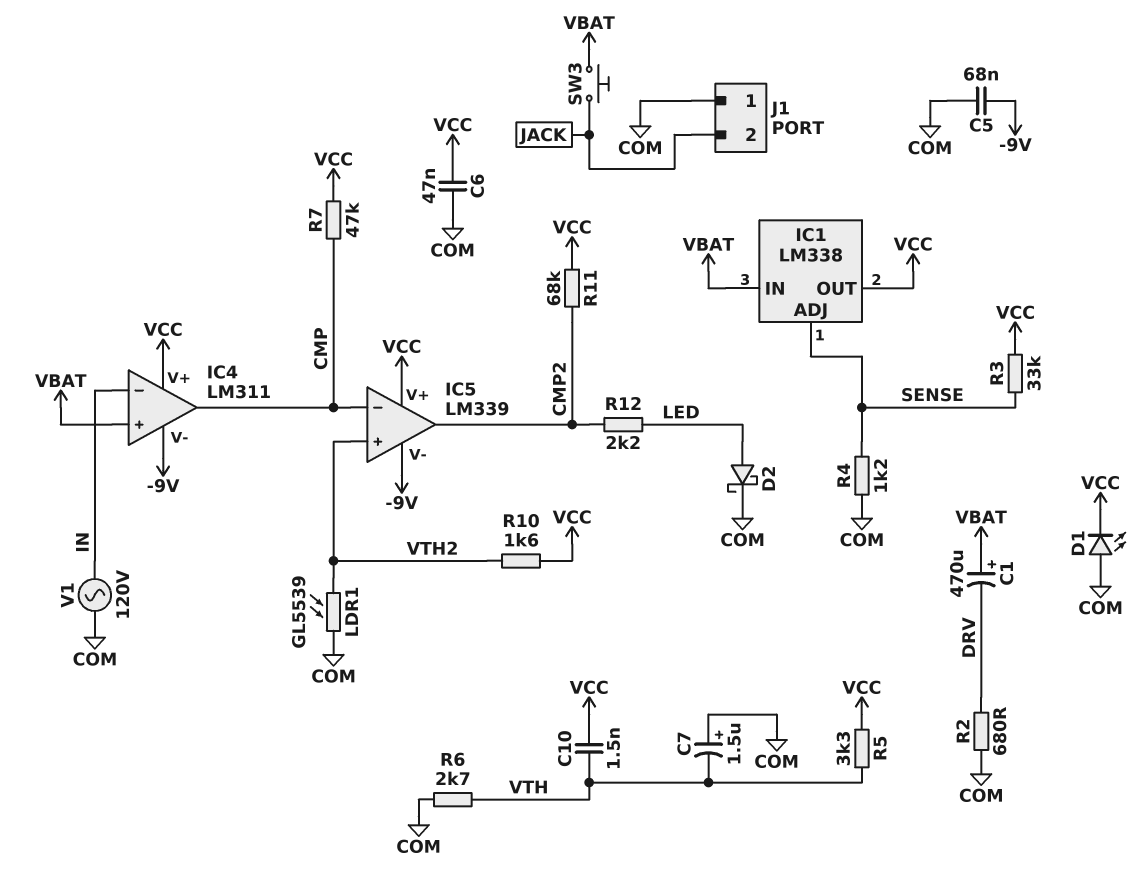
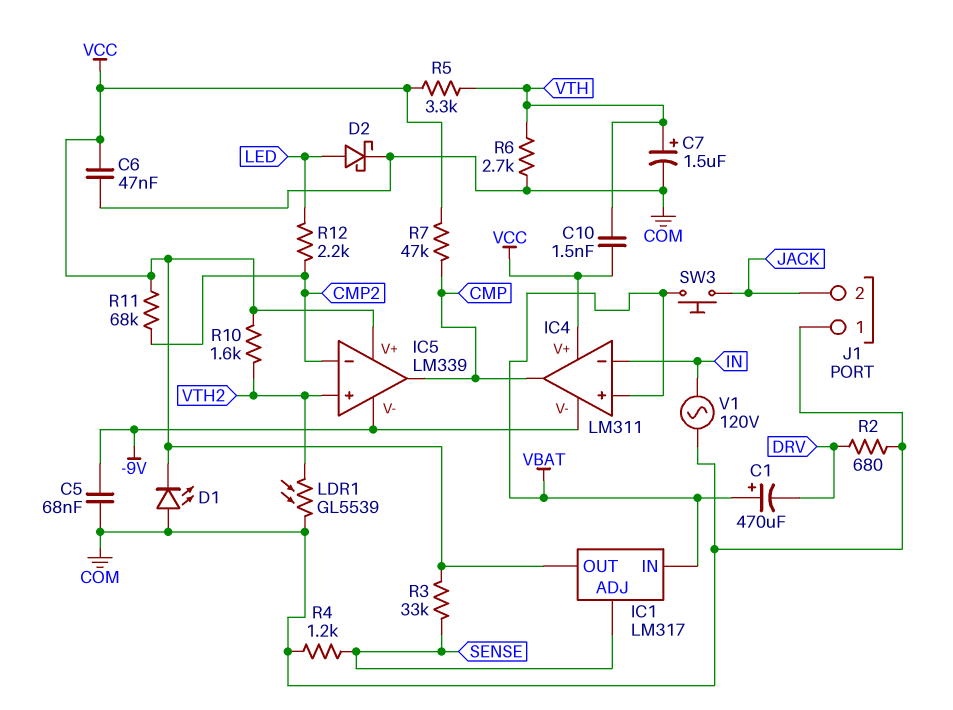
C7: 1.5uF (plus COM, minus VTH) -> 1.5uF (plus VTH, minus COM)
IC1: LM338 -> LM317
IC5 pin in-: CMP -> CMP2
IC5 pin out: CMP2 -> CMP

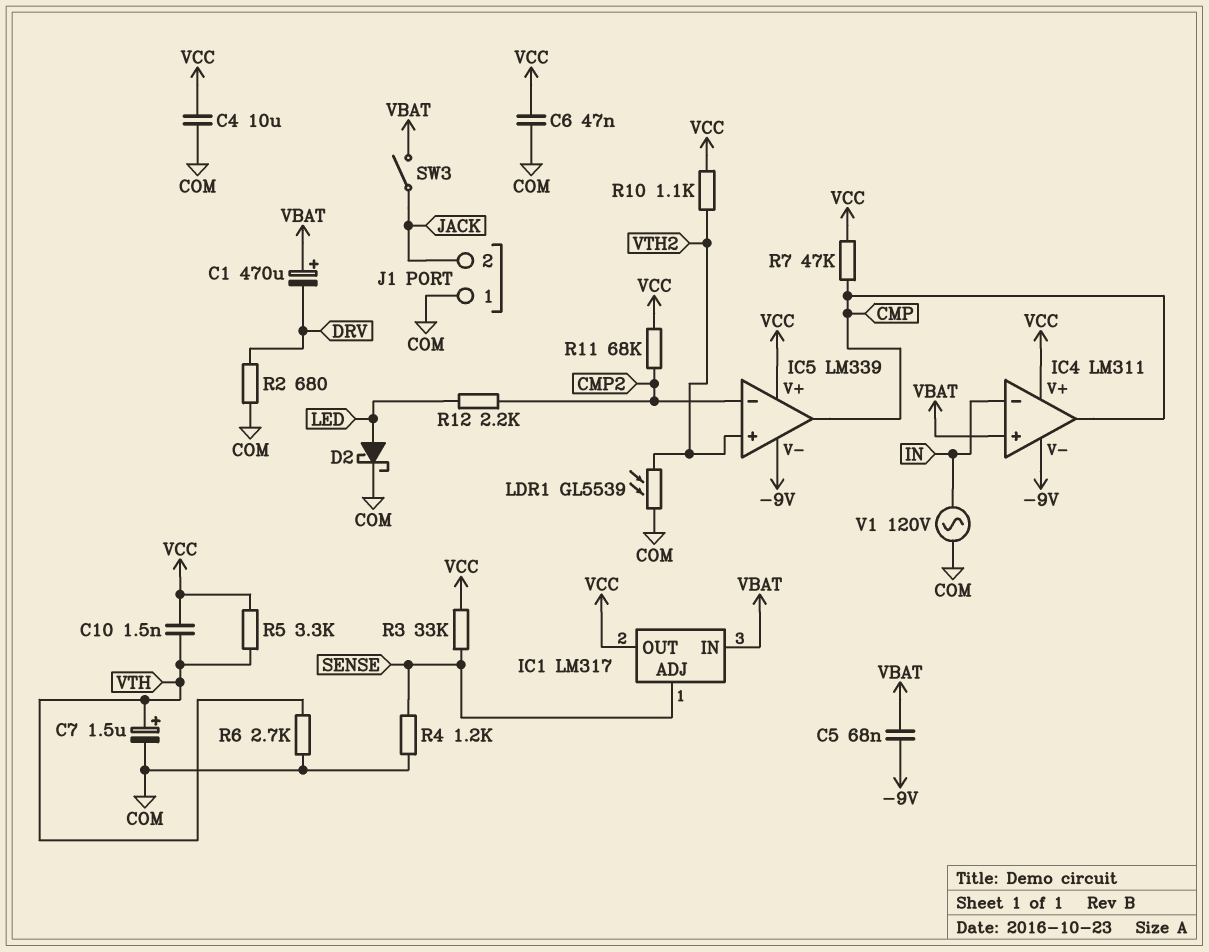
C4: none -> 10uF (COM, VCC)
C5: 68nF (-9V, COM) -> 68nF (-9V, VBAT)
D1: LED (A COM, K VCC) -> none
R10: 1.6k (VCC, VTH2) -> 1.1k (VCC, VTH2)
SW3: button (JACK, VBAT) -> switch (JACK, VBAT)

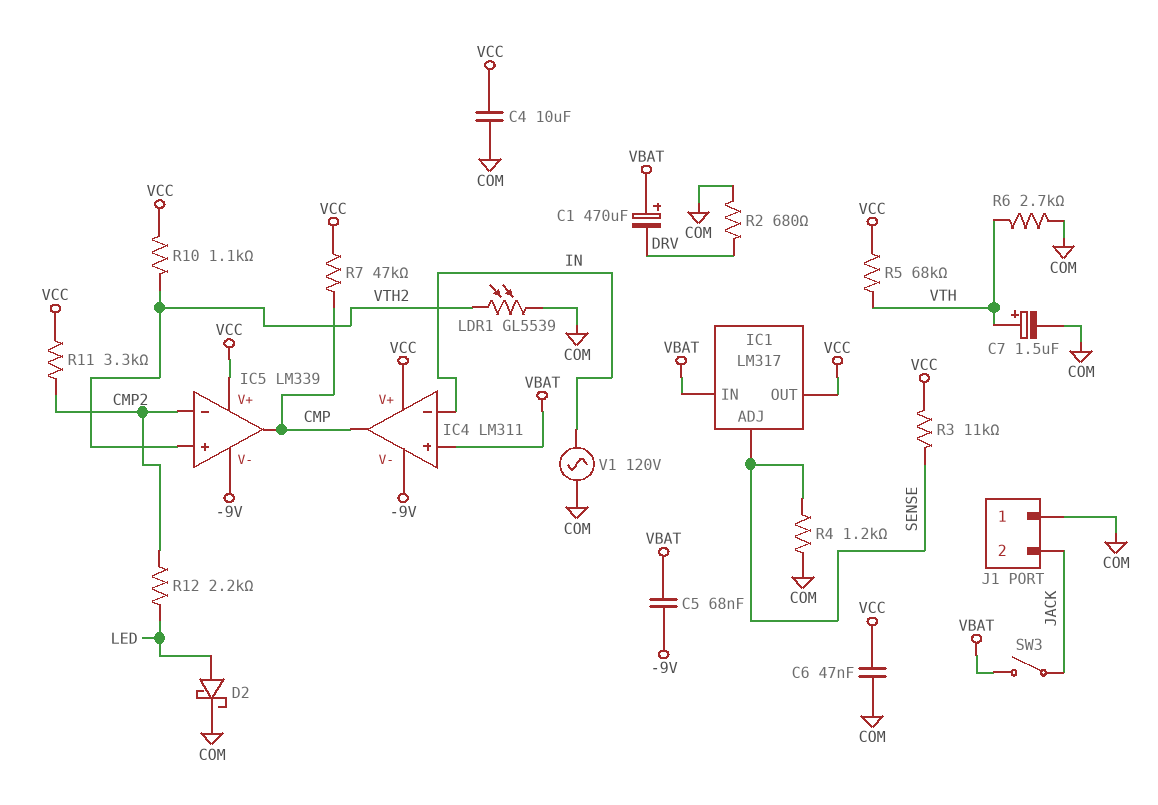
C10: 1.5nF (VCC, VTH) -> none
R3: 33k (SENSE, VCC) -> 11k (SENSE, VCC)
R5: 3.3k (VCC, VTH) -> 68k (VCC, VTH)
R11: 68k (CMP2, VCC) -> 3.3k (CMP2, VCC)

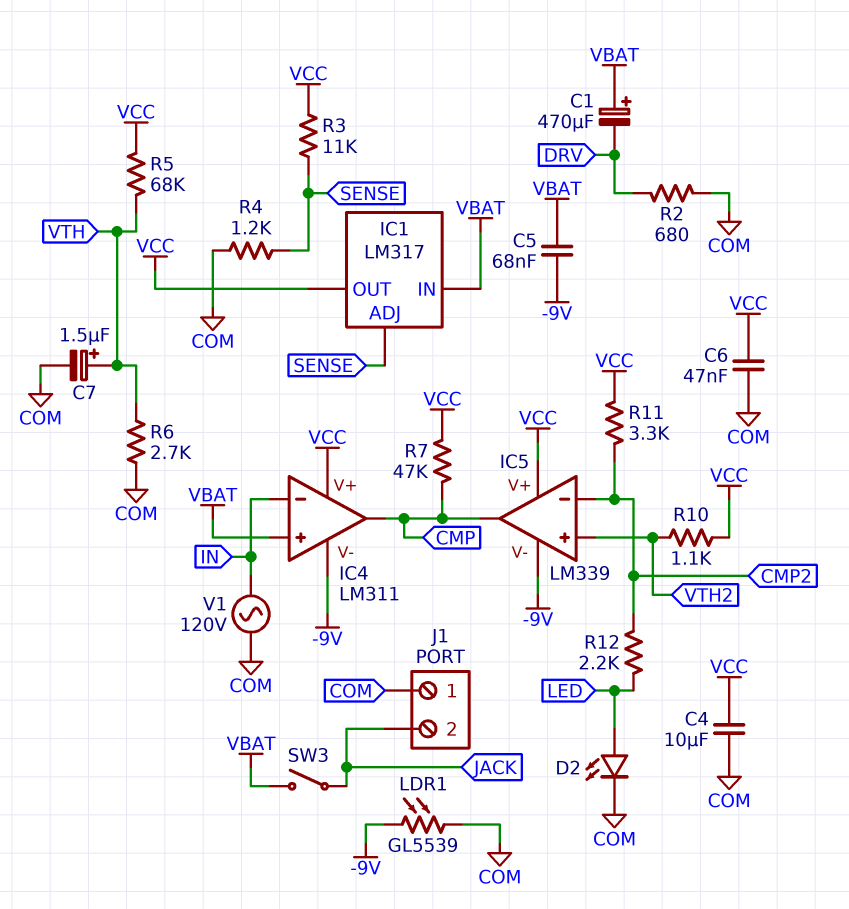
D2: schottky (A LED, K COM) -> LED (A LED, K COM)
LDR1: GL5539 (COM, VTH2) -> GL5539 (-9V, COM)

